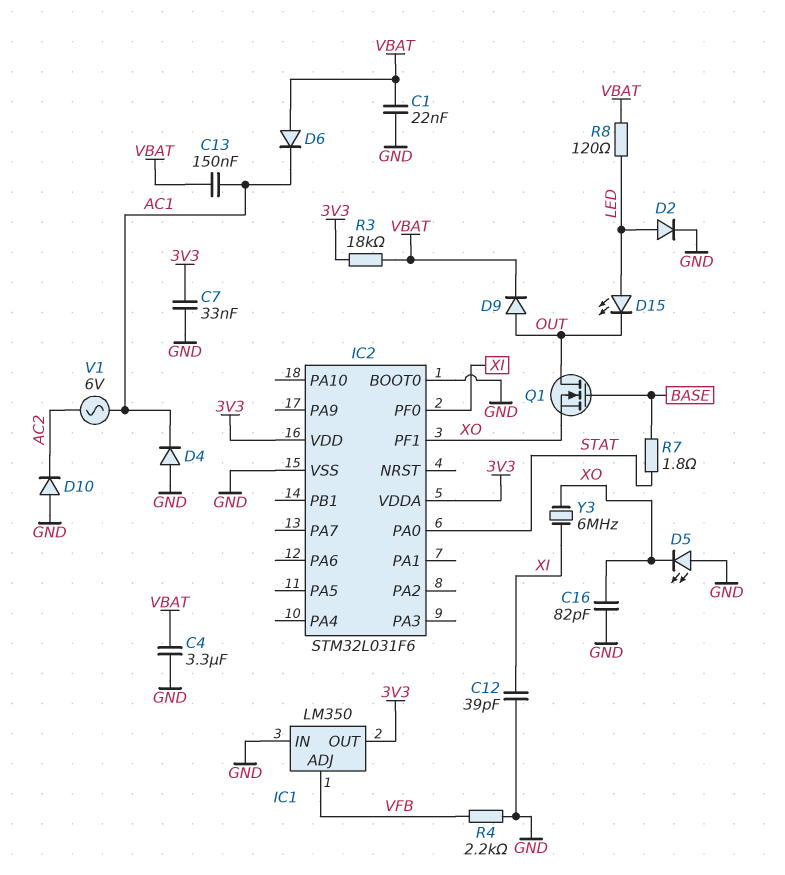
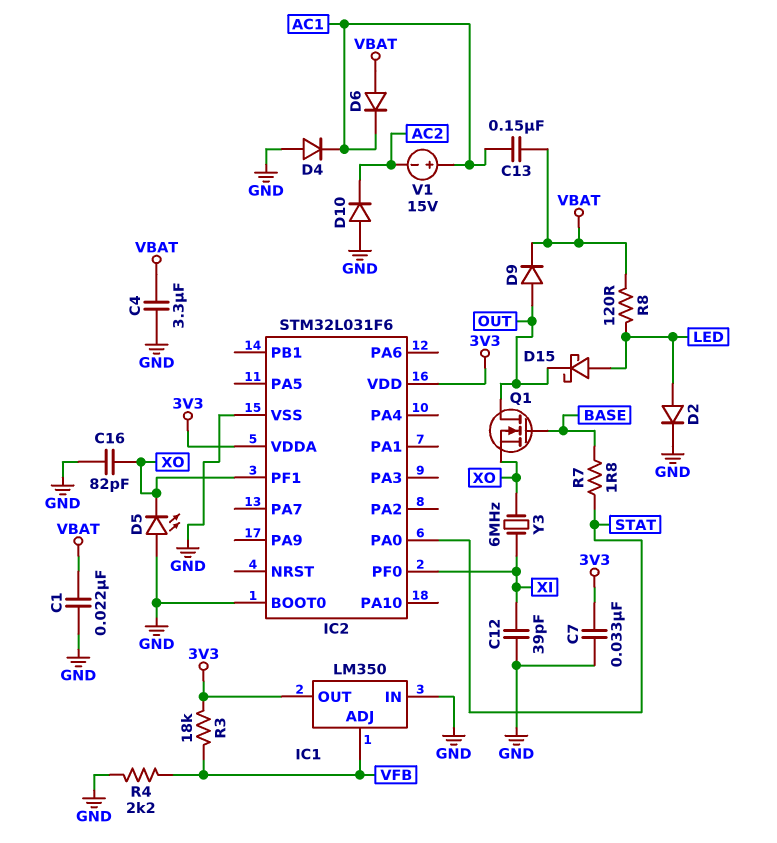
D15: LED (A LED, K OUT) -> schottky (A LED, K OUT)
R3: 18k (3V3, VBAT) -> 18k (3V3, VFB)
V1: AC 6V (AC1, AC2) -> 15V (plus AC1, minus AC2)

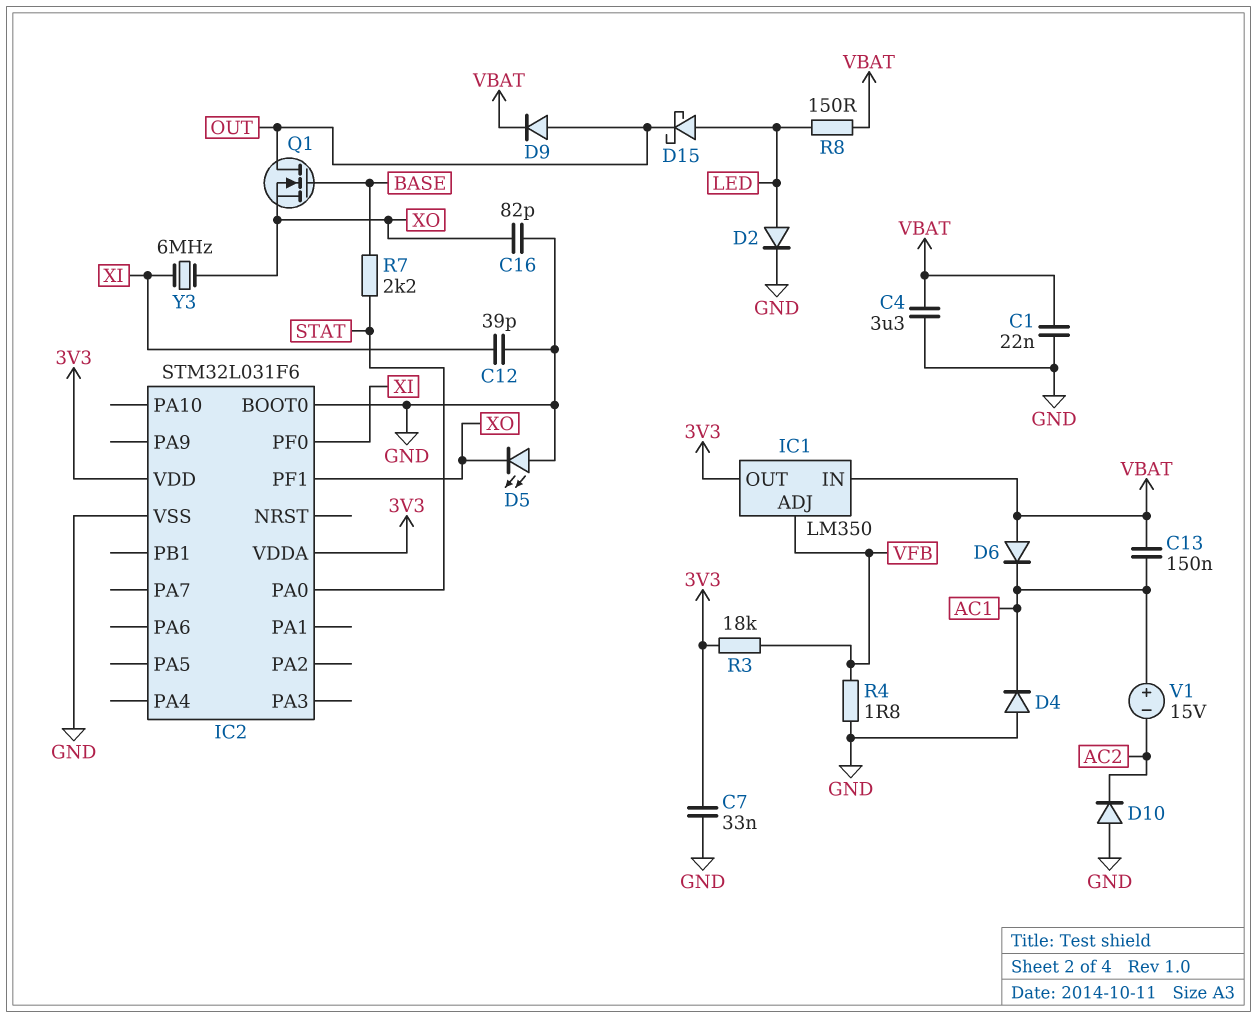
IC1 pin IN: GND -> VBAT
R4: 2.2k (GND, VFB) -> 1.8 (GND, VFB)
R7: 1.8 (BASE, STAT) -> 2.2k (BASE, STAT)
R8: 120 (LED, VBAT) -> 150 (LED, VBAT)

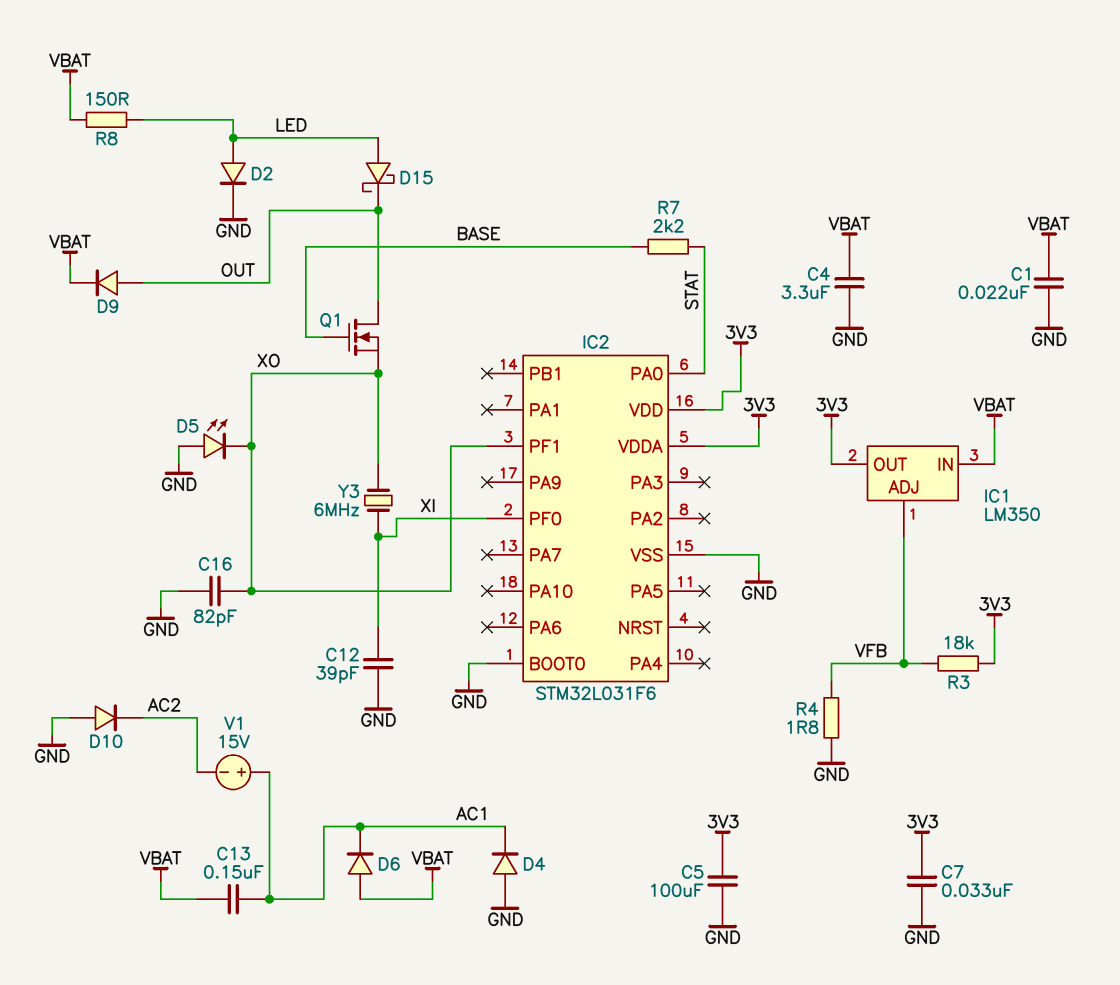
C5: none -> 100uF (3V3, GND)

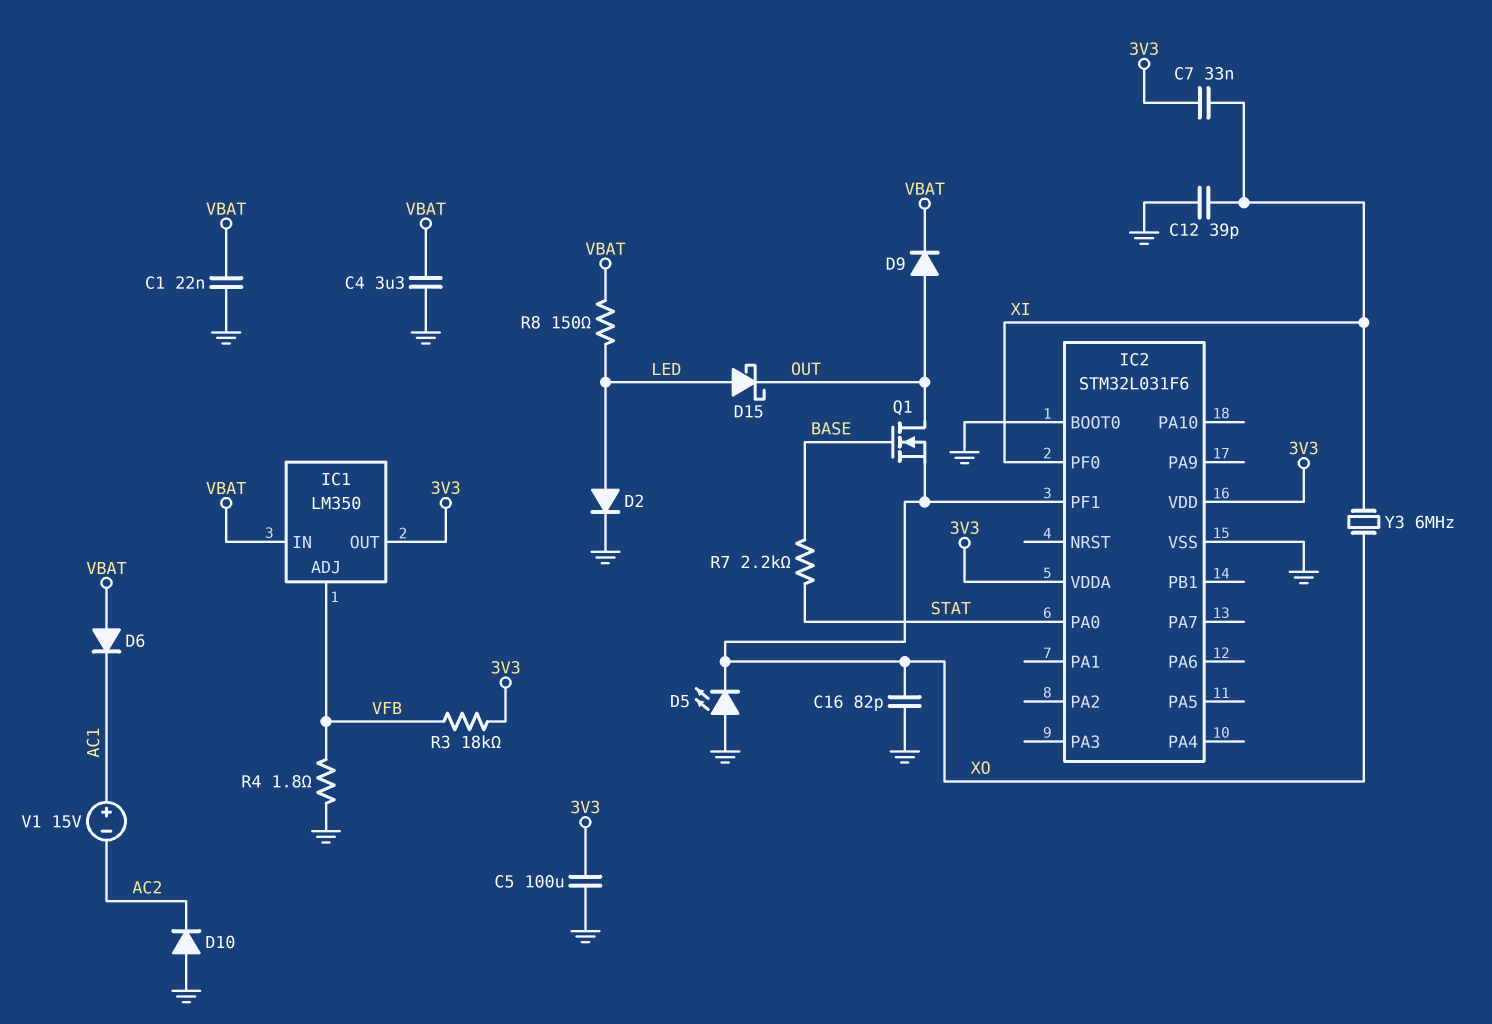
C7: 33nF (3V3, GND) -> 33nF (3V3, XI)
C13: 150nF (AC1, VBAT) -> none
D4: diode (A GND, K AC1) -> none

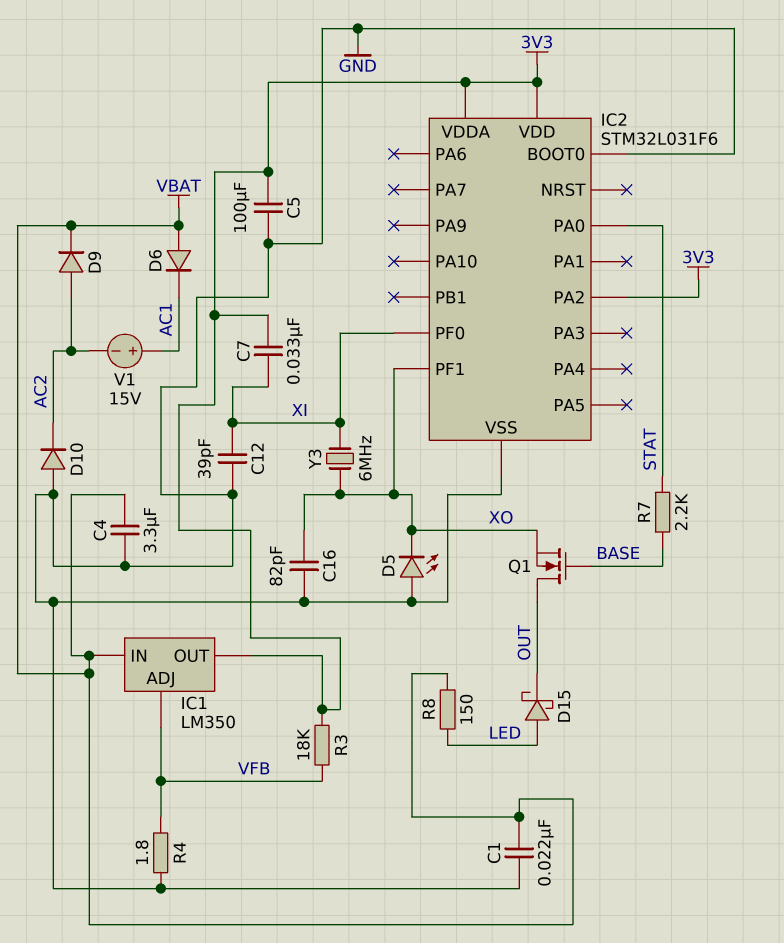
D2: diode (A LED, K GND) -> none
D9: diode (A OUT, K VBAT) -> diode (A AC2, K VBAT)
IC2 pin PA2: none -> 3V3

